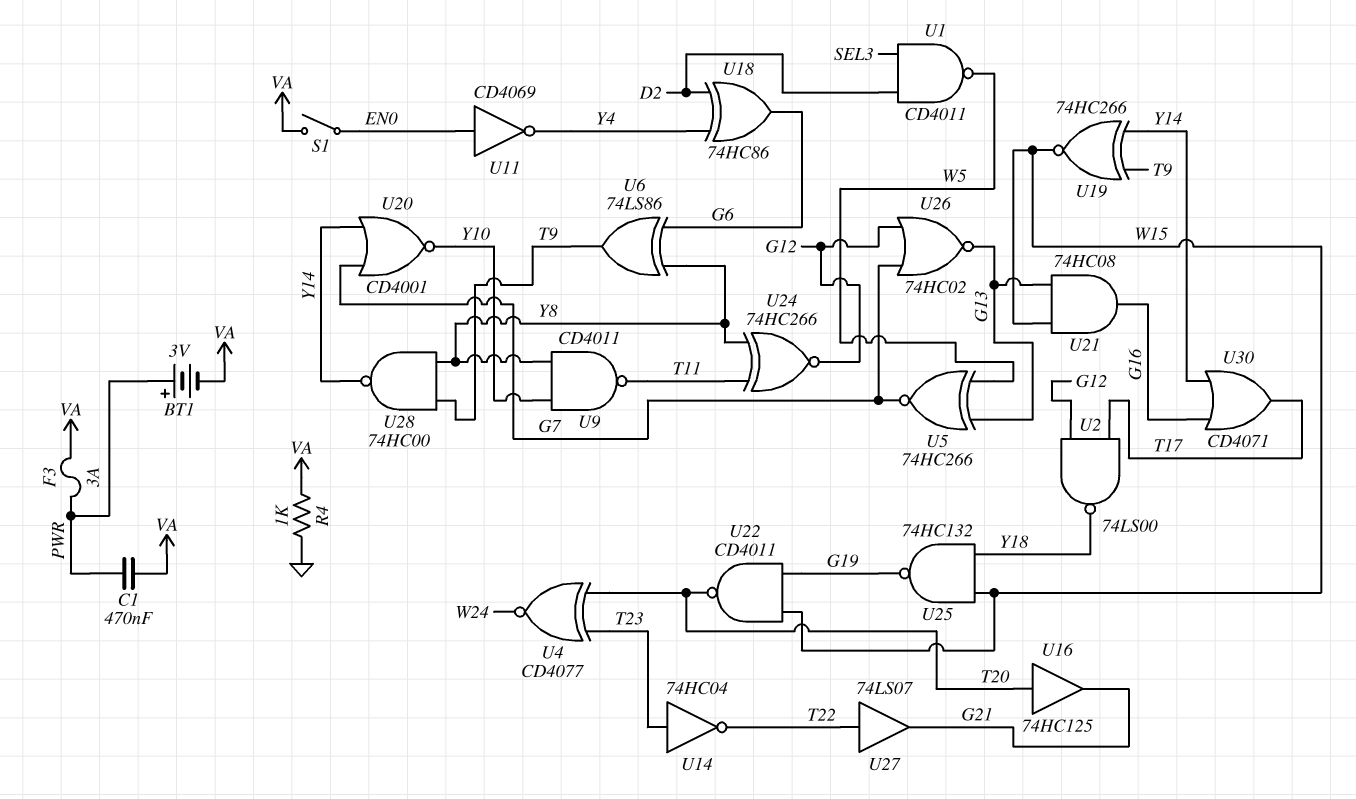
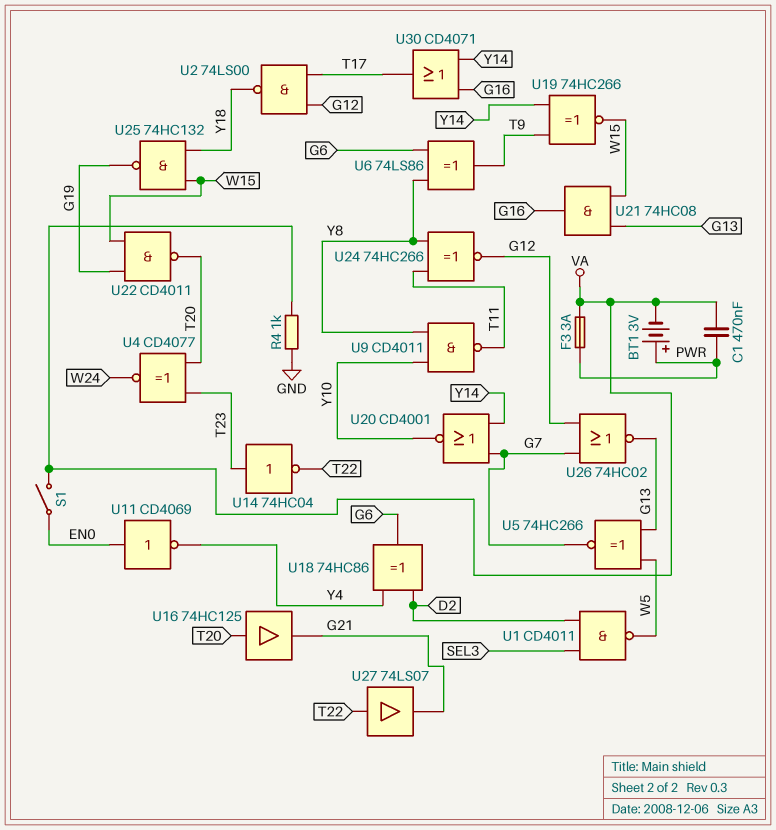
U28: NAND 74HC00 (in T9, in Y8, out Y14) -> none

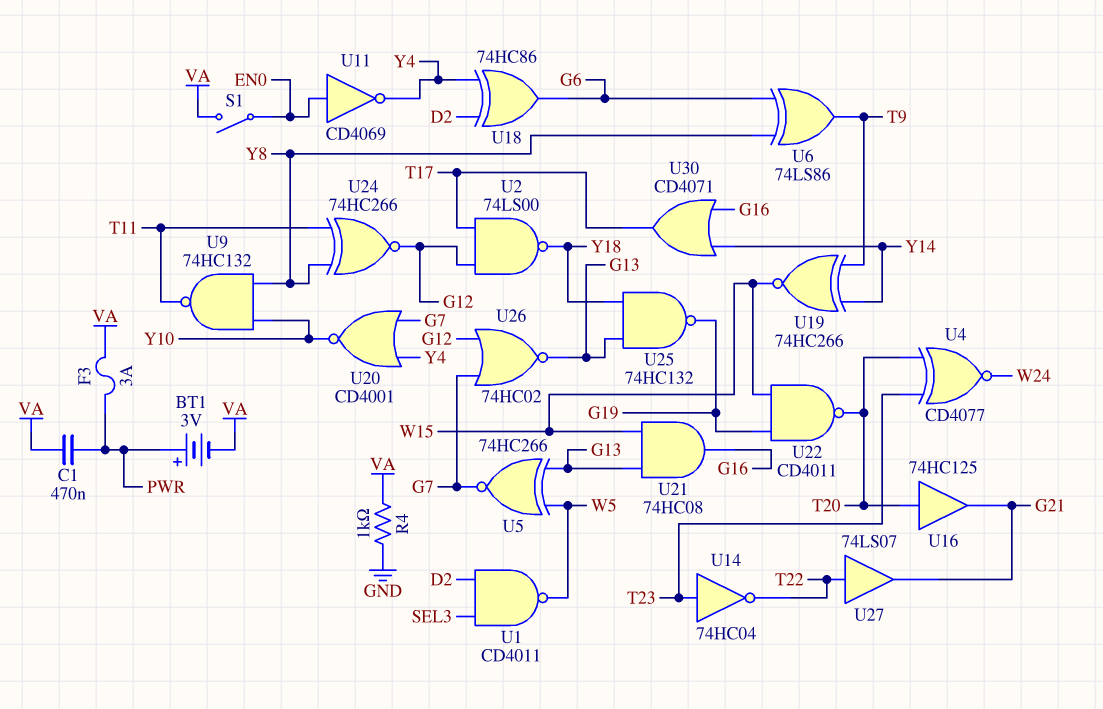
U9: NAND CD4011 (in Y8, in Y10, out T11) -> NAND 74HC132 (in Y8, in Y10, out T11)
U20: NOR CD4001 (in G7, in Y14, out Y10) -> NOR CD4001 (in G7, in Y4, out Y10)
U25: NAND 74HC132 (in W15, in Y18, out G19) -> NAND 74HC132 (in G13, in Y18, out G19)

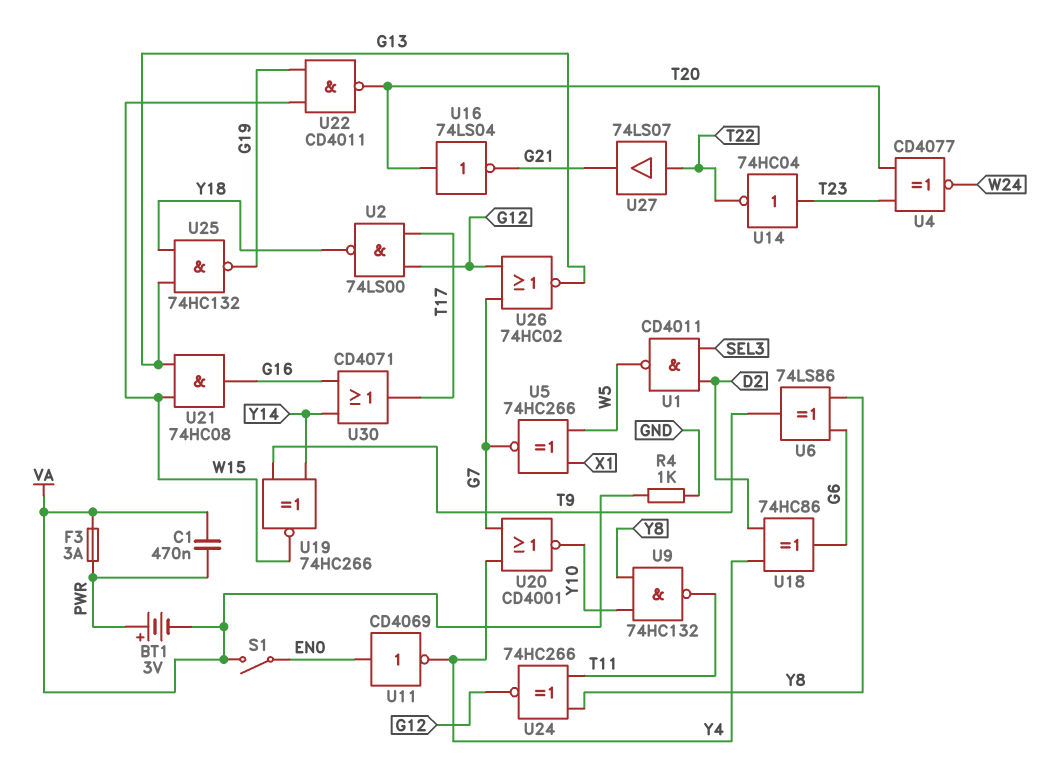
U5: XNOR 74HC266 (in G13, in W5, out G7) -> XNOR 74HC266 (in W5, in X1, out G7)
U16: buffer 74HC125 (in T20, out G21) -> NOT 74LS04 (in T20, out G21)

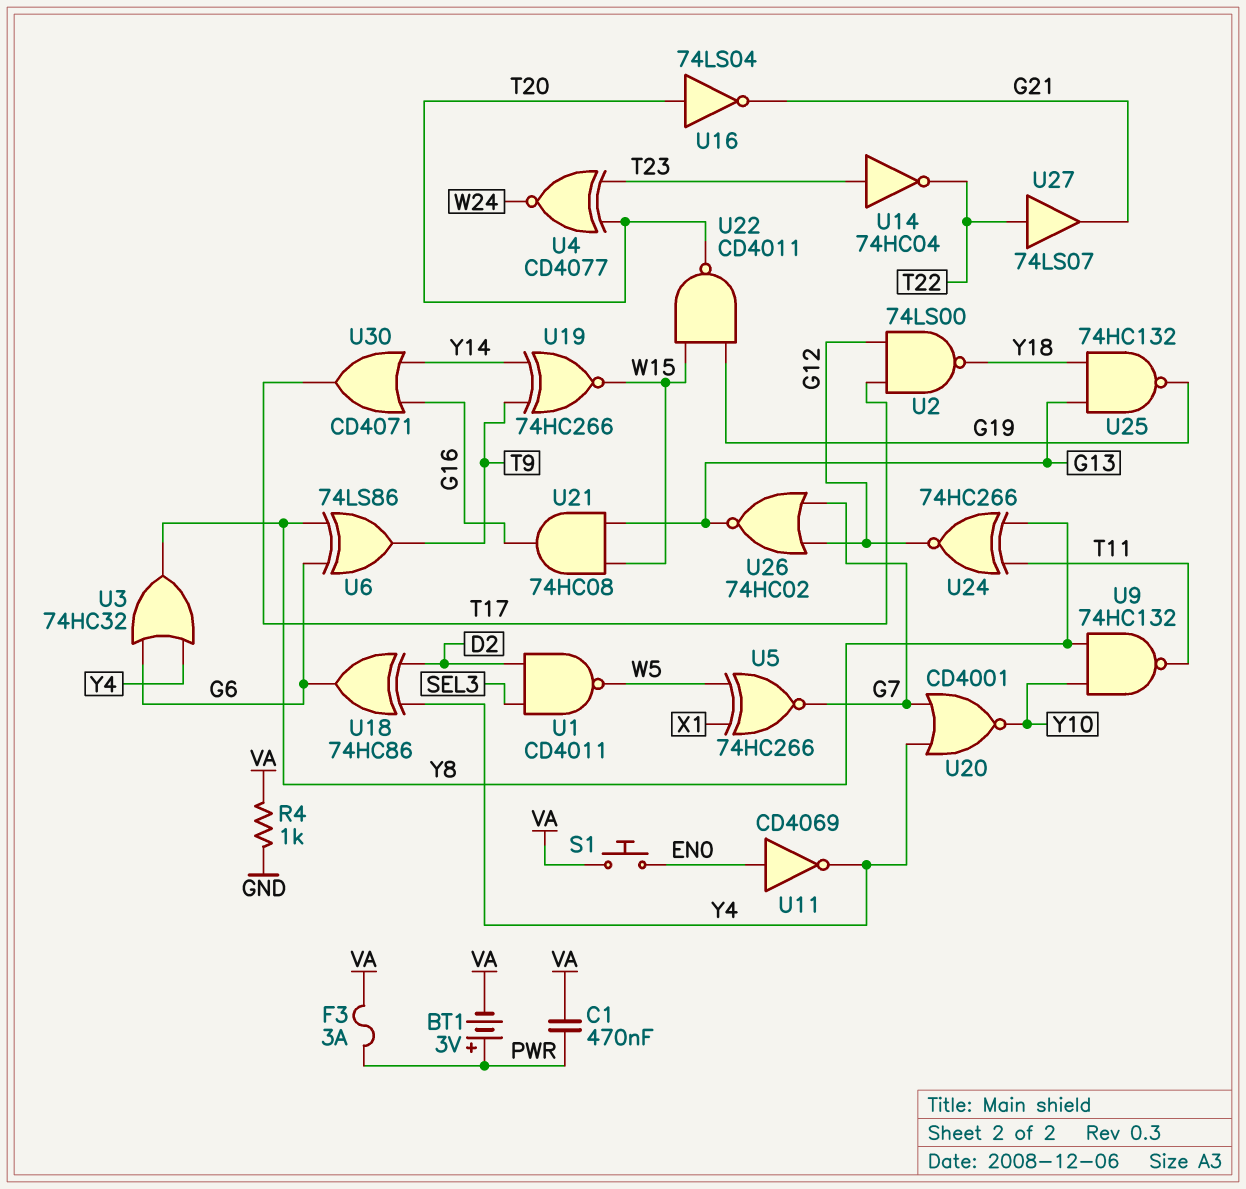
S1: switch (EN0, VA) -> button (EN0, VA)
U3: none -> OR 74HC32 (in G6, in Y4, out Y8)

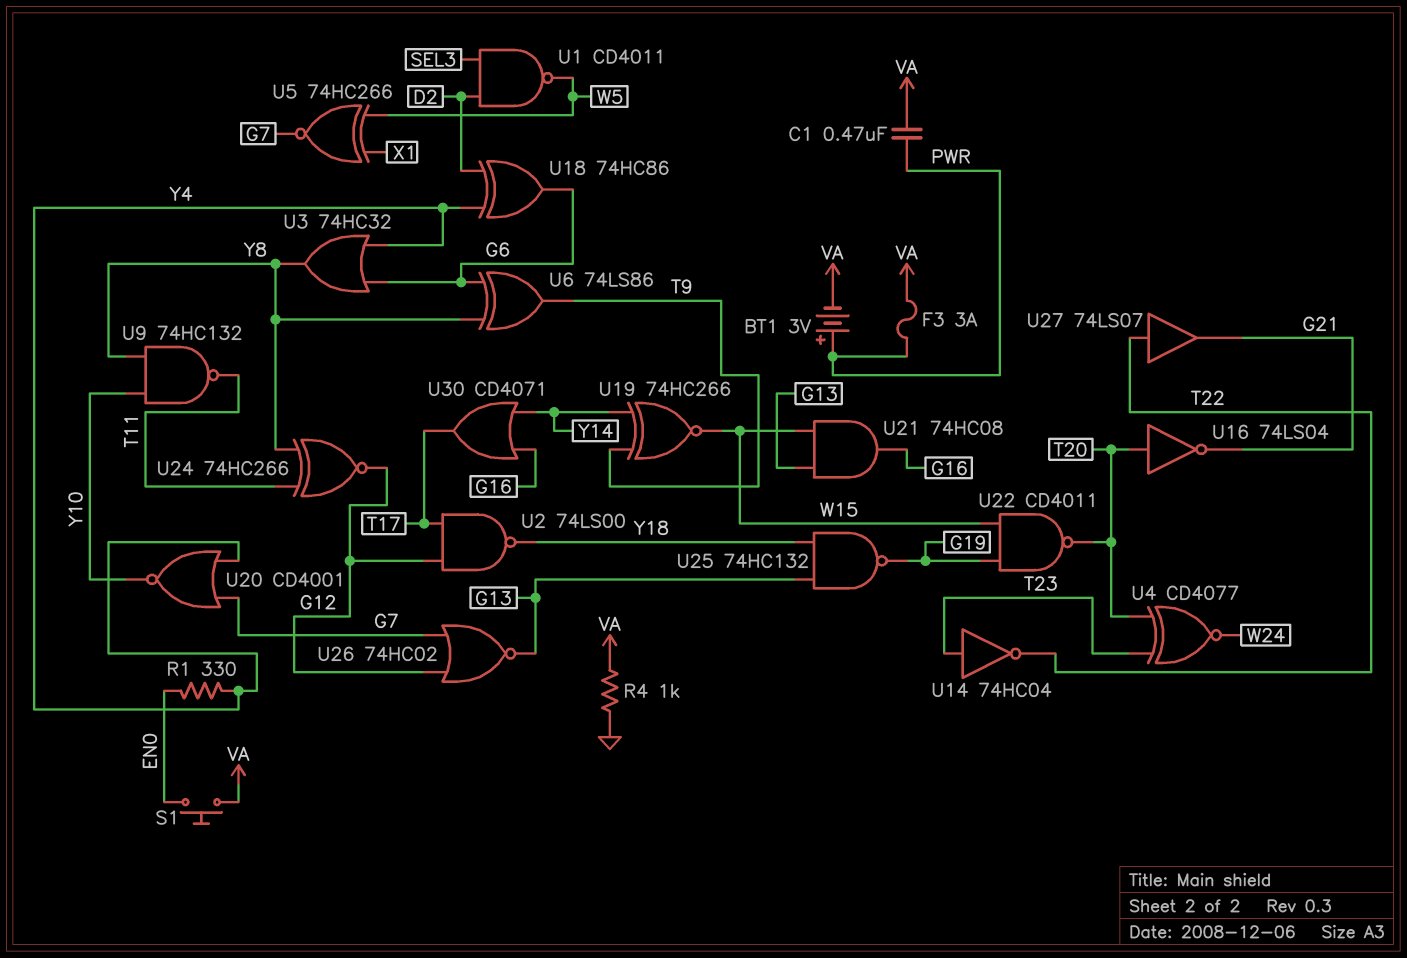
R1: none -> 330 (EN0, Y4)
U11: NOT CD4069 (in EN0, out Y4) -> none

